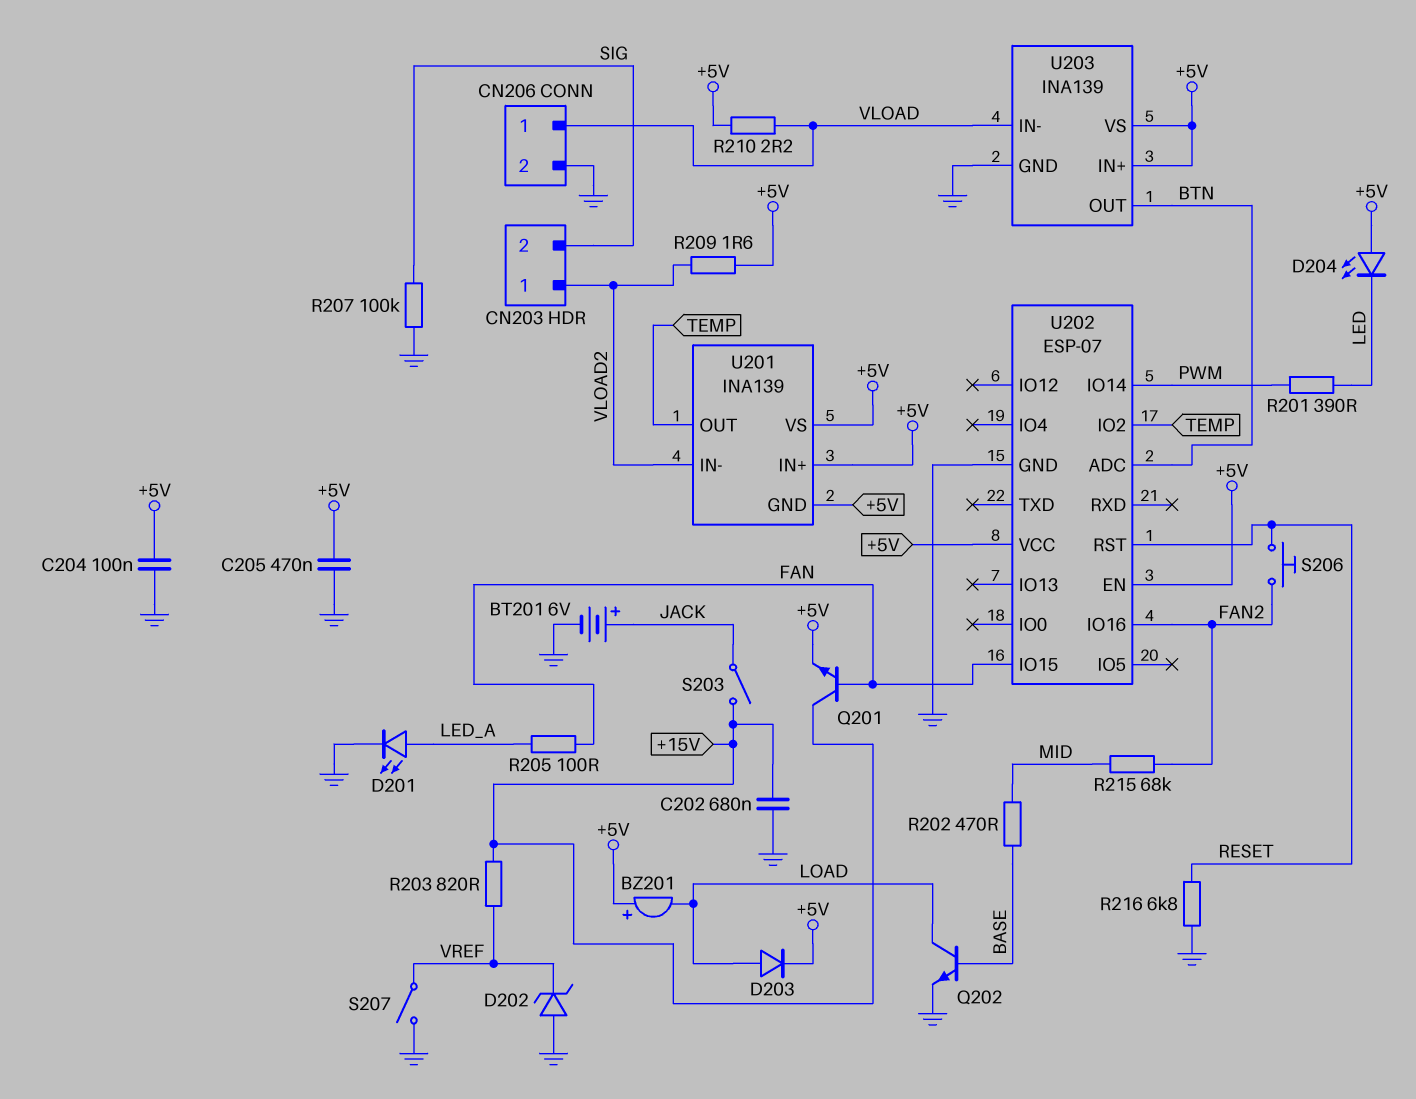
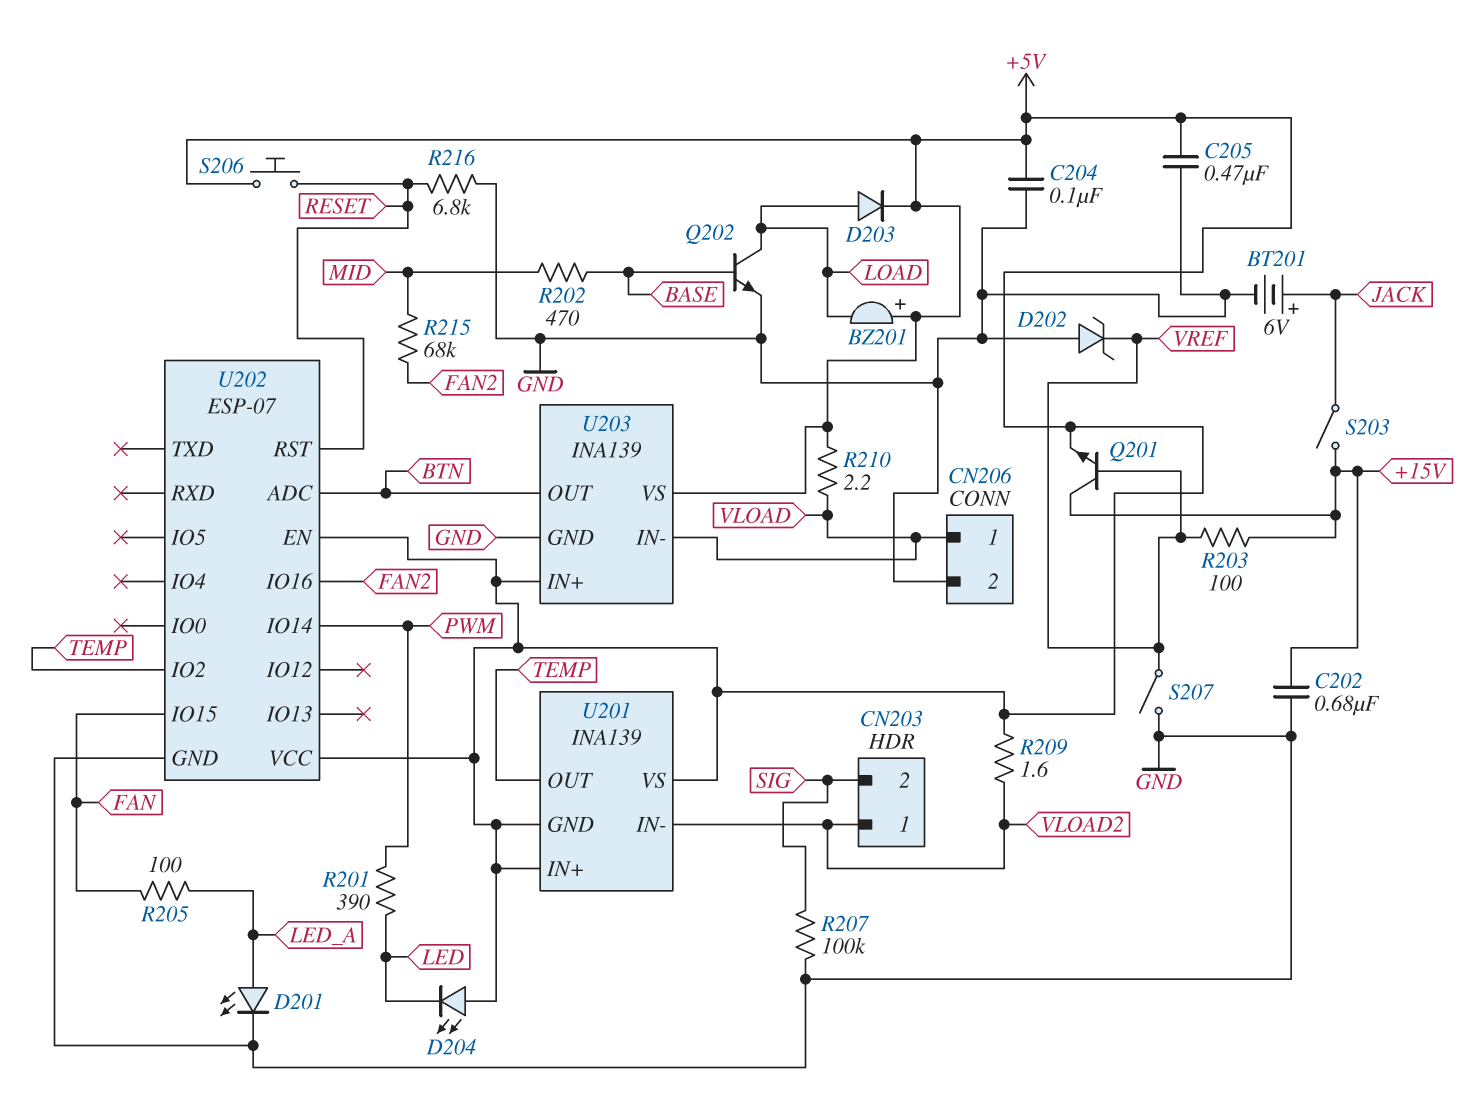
Q201: NPN (B FAN, C +15V, E +5V) -> NPN (B VREF, C +15V, E +5V)
R203: 820 (+15V, VREF) -> 100 (+15V, VREF)
S206: button (FAN2, RESET) -> button (+5V, RESET)

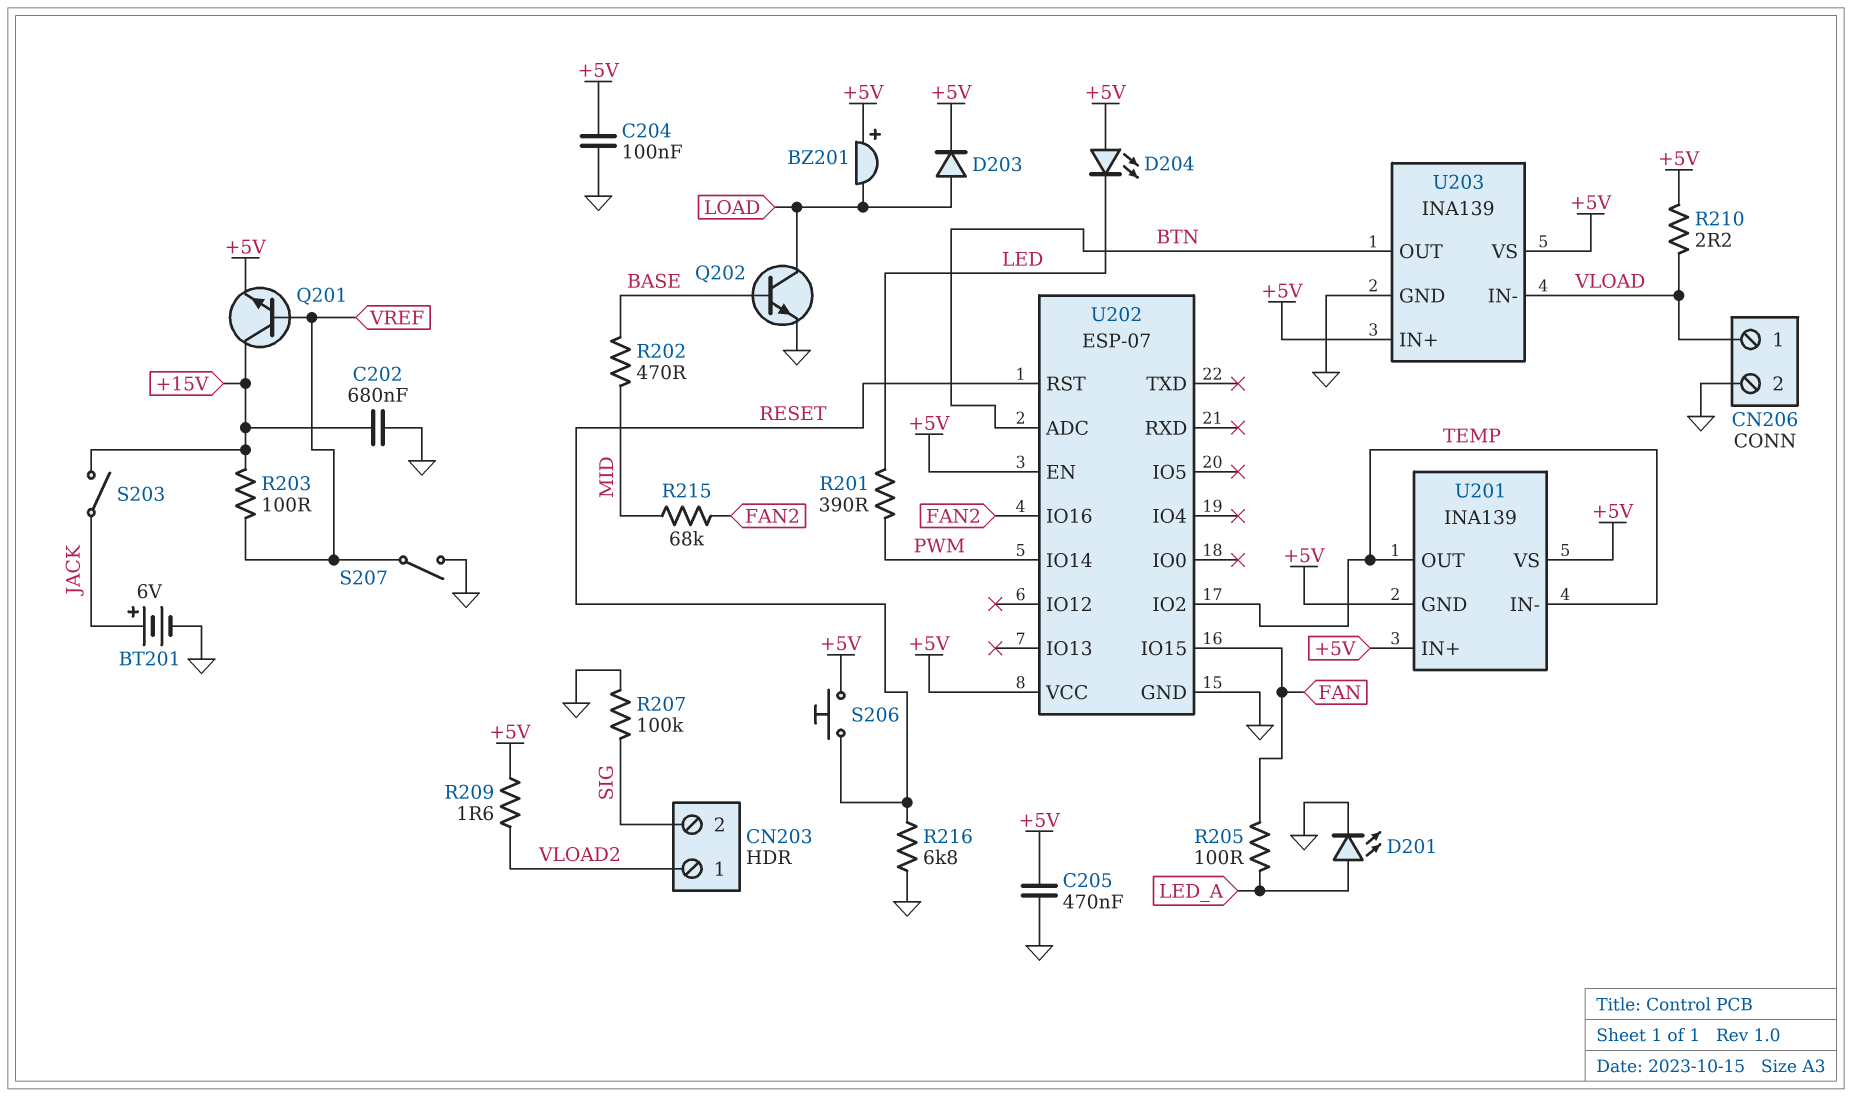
D202: zener (A GND, K VREF) -> none
U201 pin IN-: VLOAD2 -> TEMP

